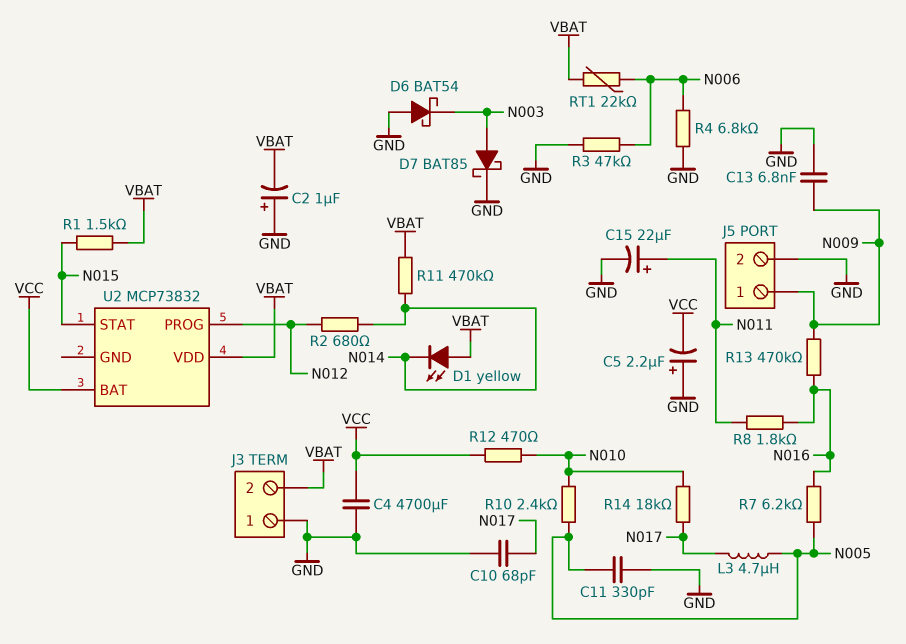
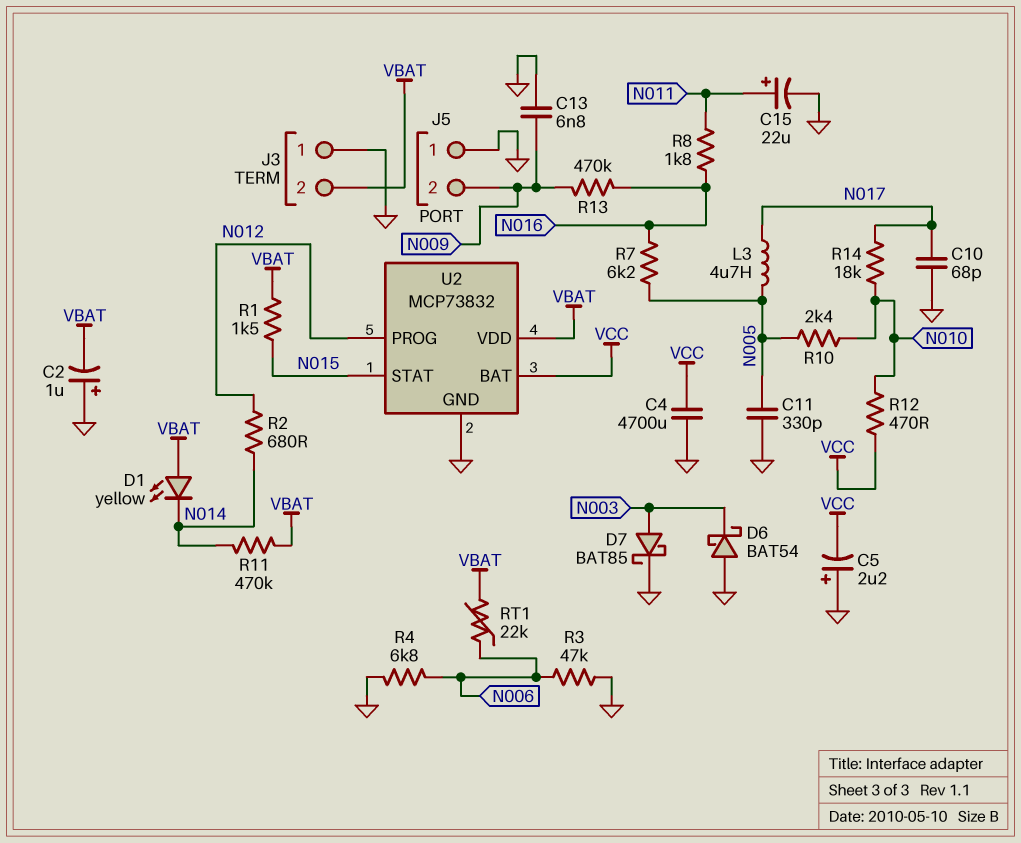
J5 pin 1: N009 -> GND
J5 pin 2: GND -> N009
U2 pin GND: none -> GND

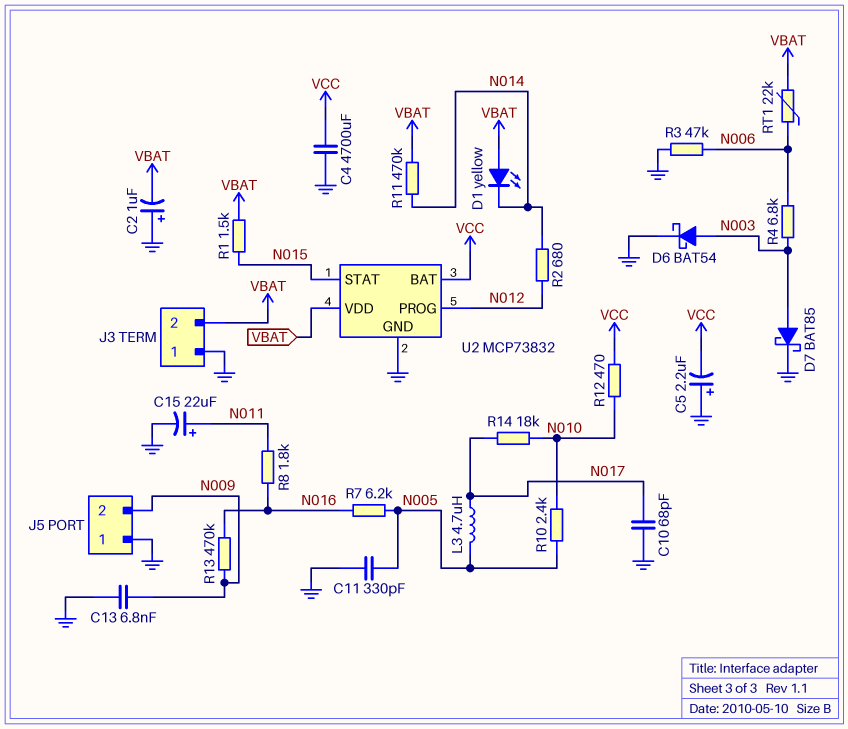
D6: schottky BAT54 (A GND, K N003) -> schottky BAT54 (A N003, K GND)
R4: 6.8k (GND, N006) -> 6.8k (N003, N006)

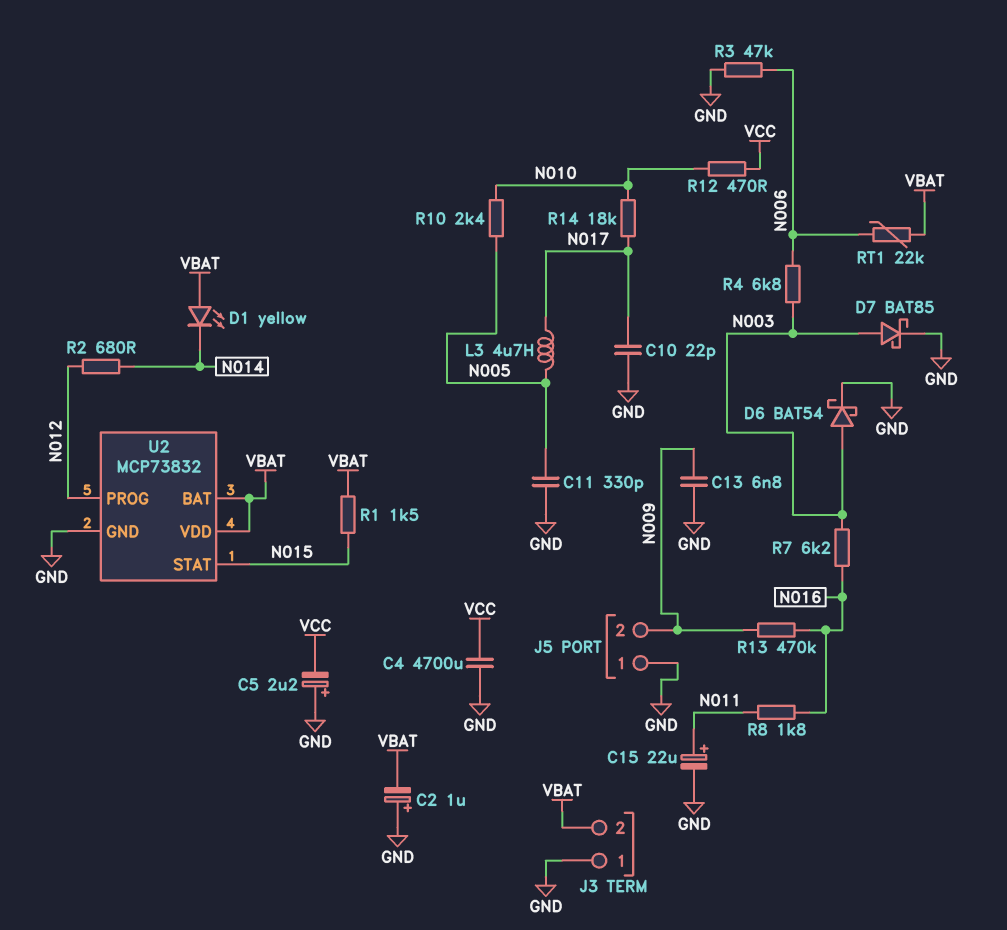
C10: 68pF (GND, N017) -> 22pF (GND, N017)
R7: 6.2k (N005, N016) -> 6.2k (N003, N016)
R11: 470k (N014, VBAT) -> none
U2 pin BAT: VCC -> VBAT

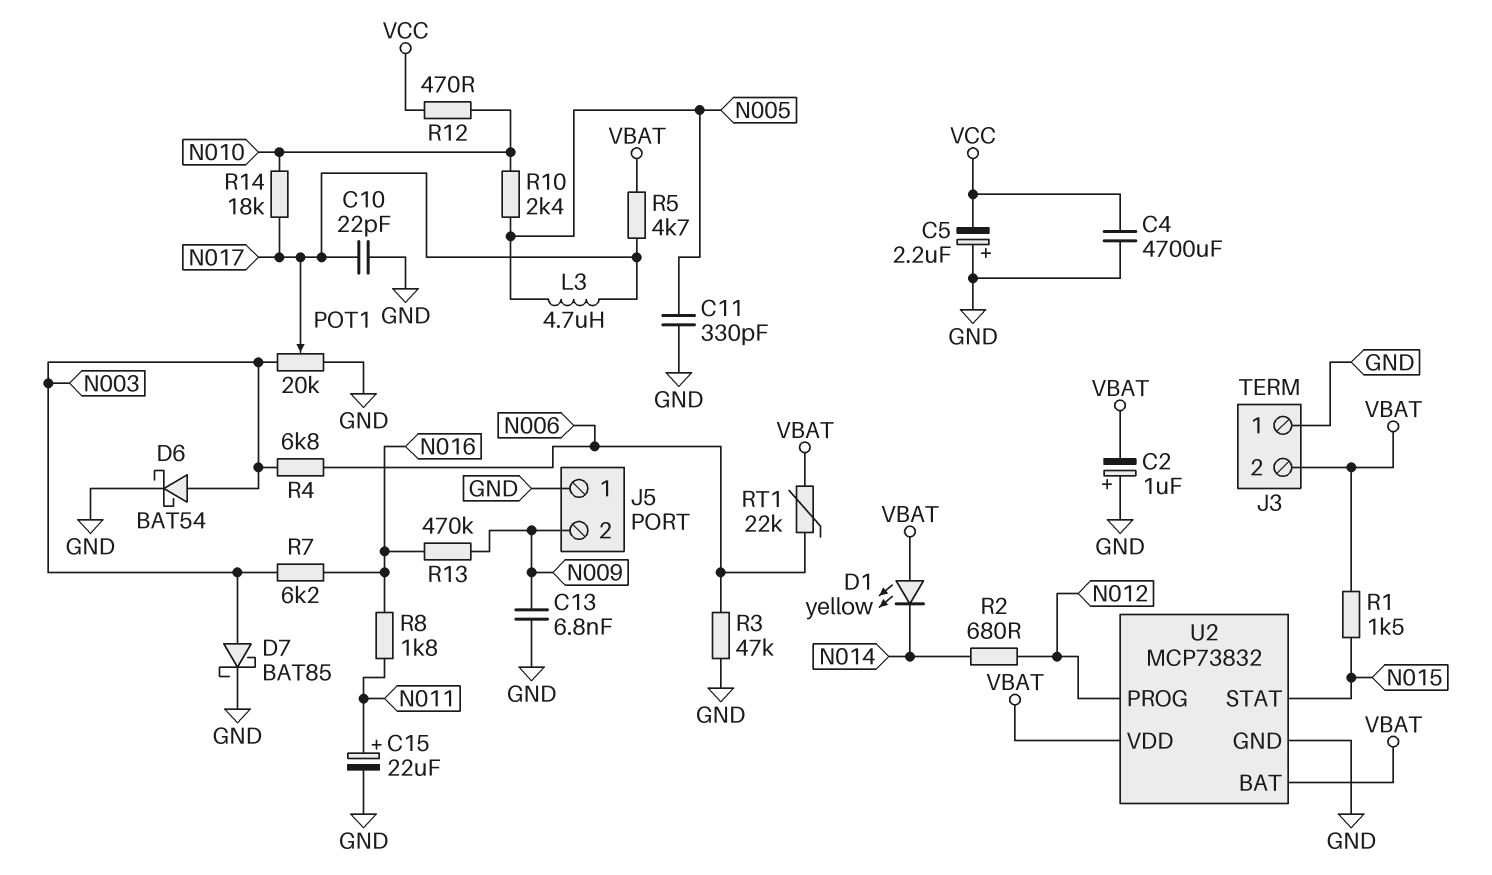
POT1: none -> 20k (GND, N003, wiper N017)
R5: none -> 4.7k (N017, VBAT)

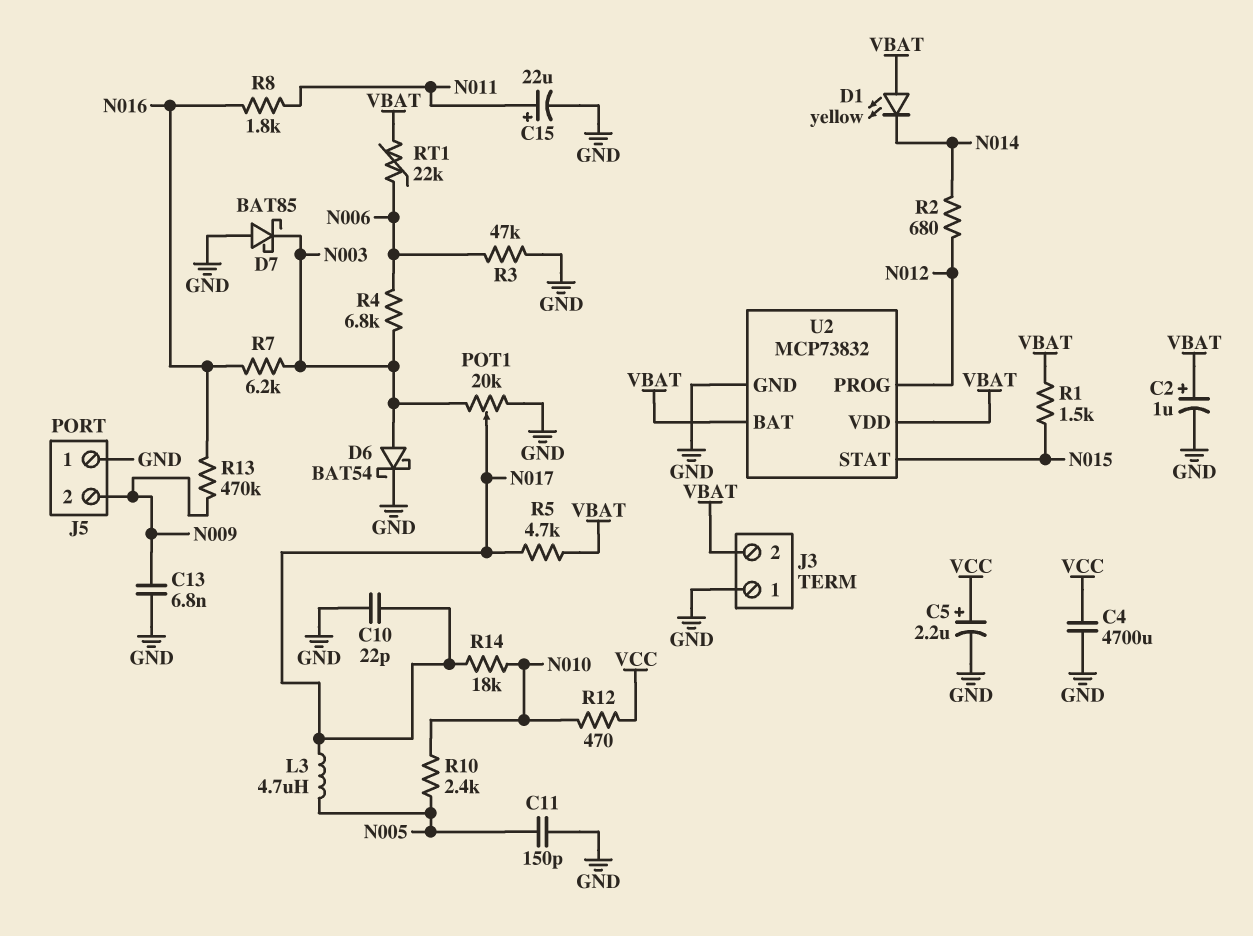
C2: 1uF (plus GND, minus VBAT) -> 1uF (plus VBAT, minus GND)
C5: 2.2uF (plus GND, minus VCC) -> 2.2uF (plus VCC, minus GND)
C11: 330pF (GND, N005) -> 150pF (GND, N005)
D7: schottky BAT85 (A N003, K GND) -> schottky BAT85 (A GND, K N003)

